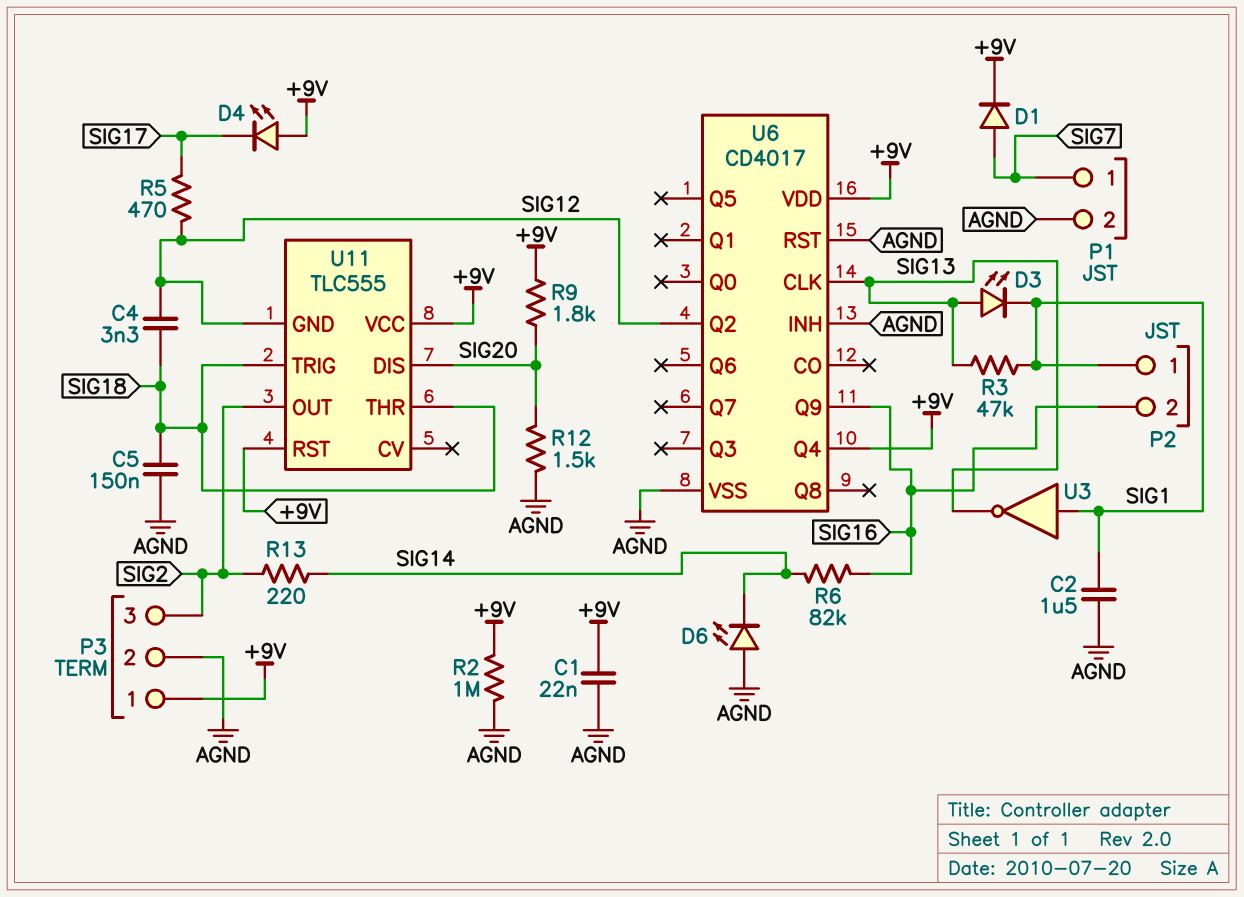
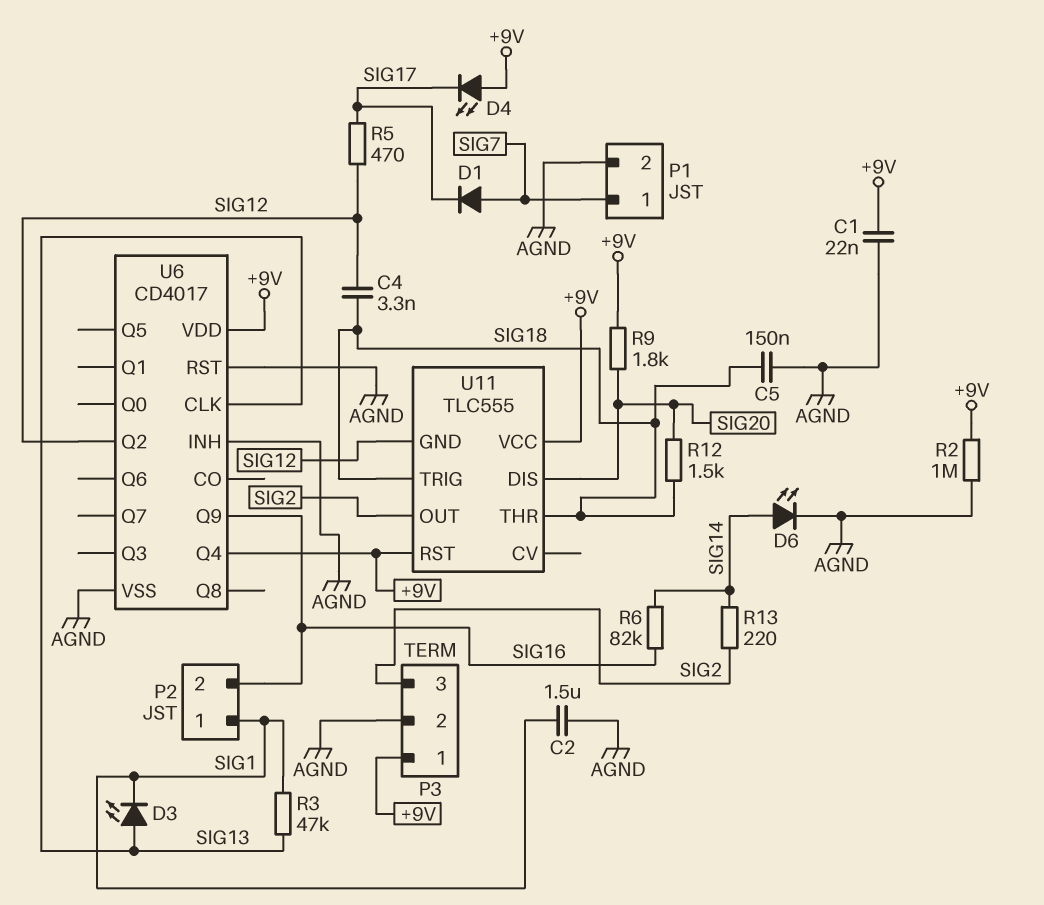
D1: diode (A SIG7, K +9V) -> diode (A SIG7, K SIG17)
D6: LED (A AGND, K SIG14) -> LED (A SIG14, K AGND)
R12: 1.5k (AGND, SIG20) -> 1.5k (SIG18, SIG20)
U3: NOT (in SIG1, out SIG13) -> none

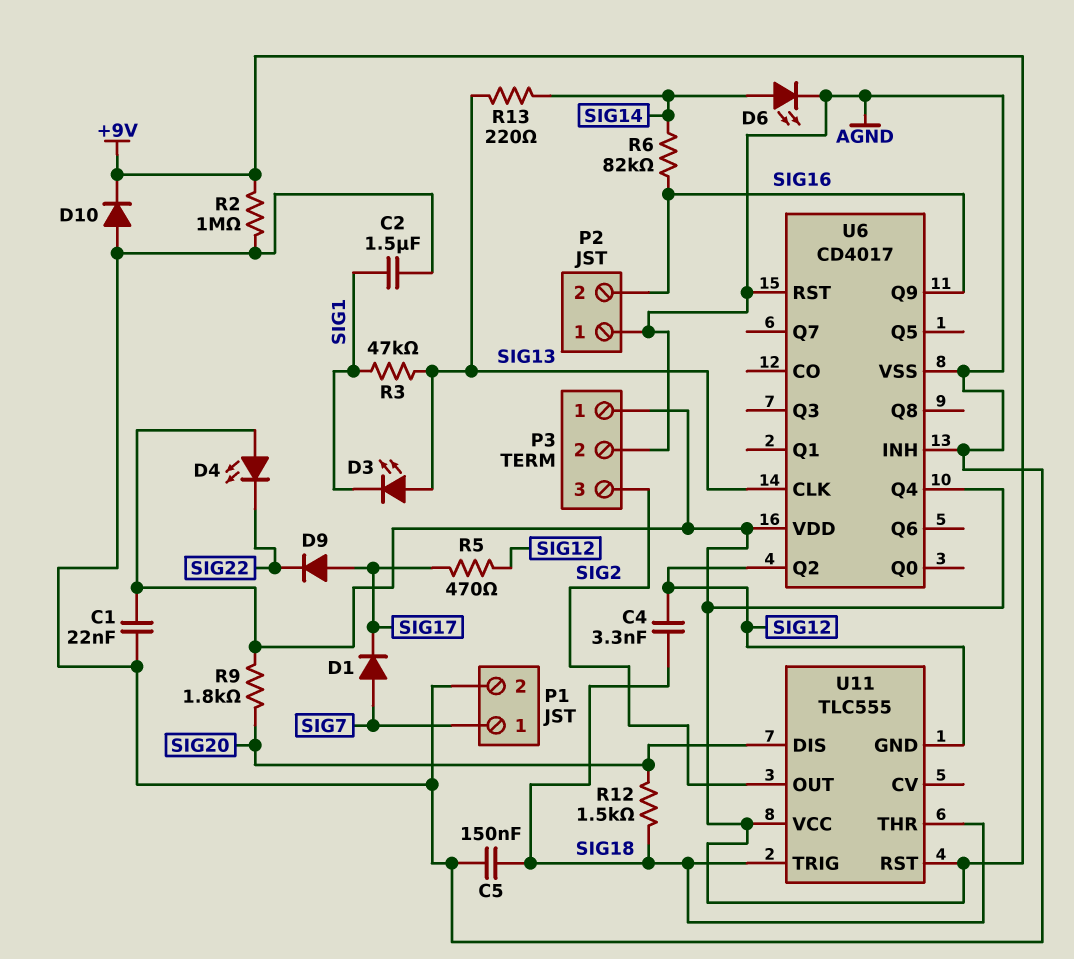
D4: LED (A +9V, K SIG17) -> LED (A +9V, K SIG22)
D9: none -> diode (A SIG17, K SIG22)
D10: none -> diode (A AGND, K +9V)
P2 pin 1: SIG1 -> AGND
R13: 220 (SIG2, SIG14) -> 220 (SIG13, SIG14)

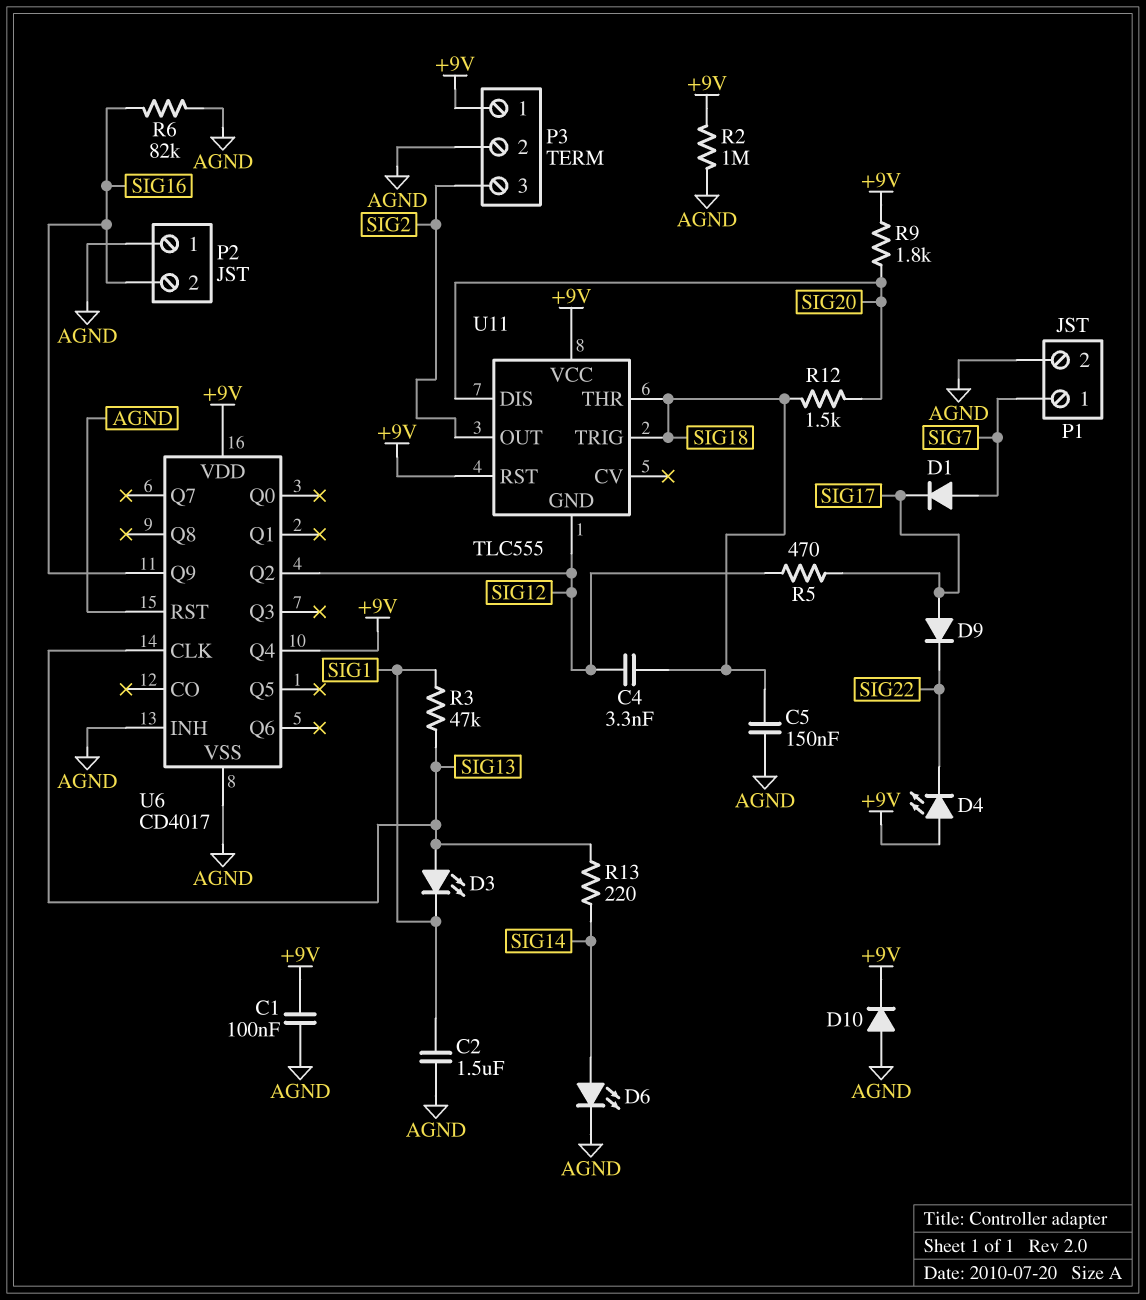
C1: 22nF (+9V, AGND) -> 100nF (+9V, AGND)
R6: 82k (SIG14, SIG16) -> 82k (AGND, SIG16)

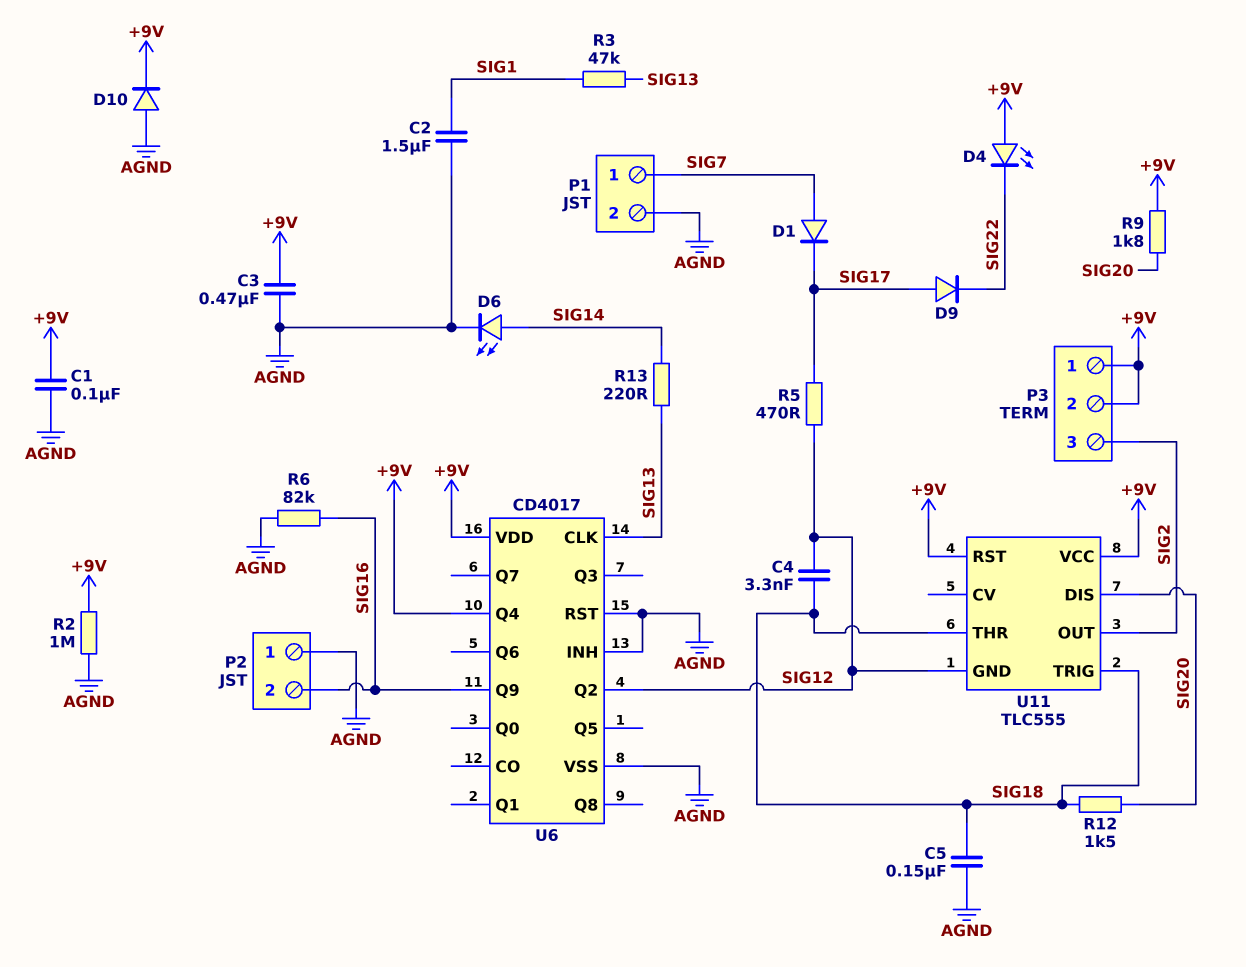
C3: none -> 470nF (+9V, AGND)
D3: LED (A SIG13, K SIG1) -> none
P3 pin 2: AGND -> +9V

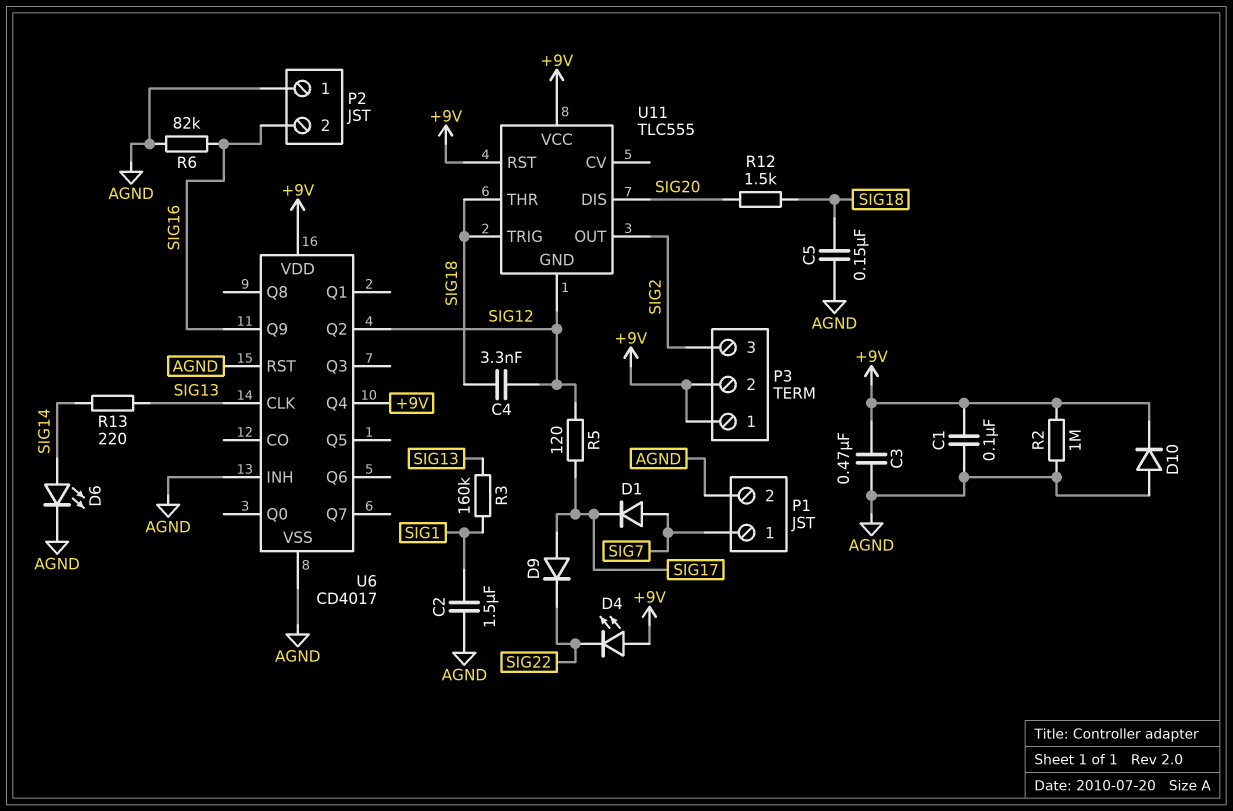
R3: 47k (SIG1, SIG13) -> 160k (SIG1, SIG13)
R5: 470 (SIG12, SIG17) -> 120 (SIG12, SIG17)
R9: 1.8k (+9V, SIG20) -> none

